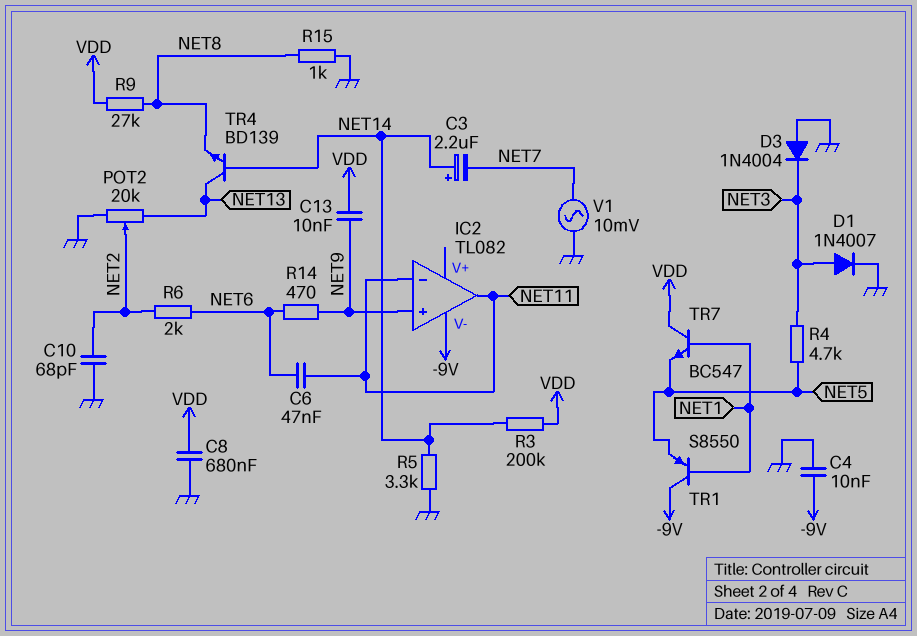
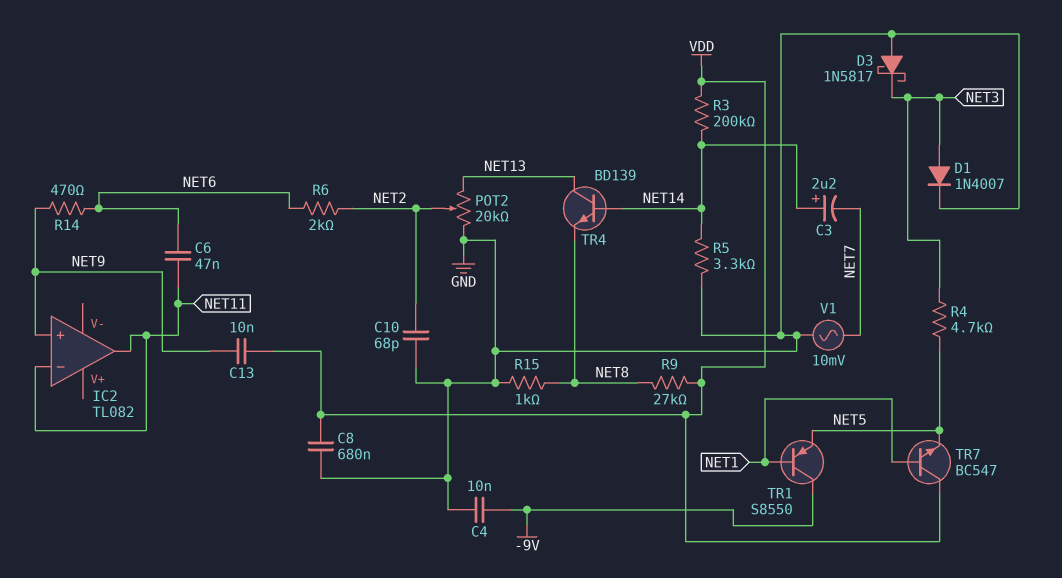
D3: diode 1N4004 (A GND, K NET3) -> schottky 1N5817 (A GND, K NET3)
IC2 pin V-: -9V -> none

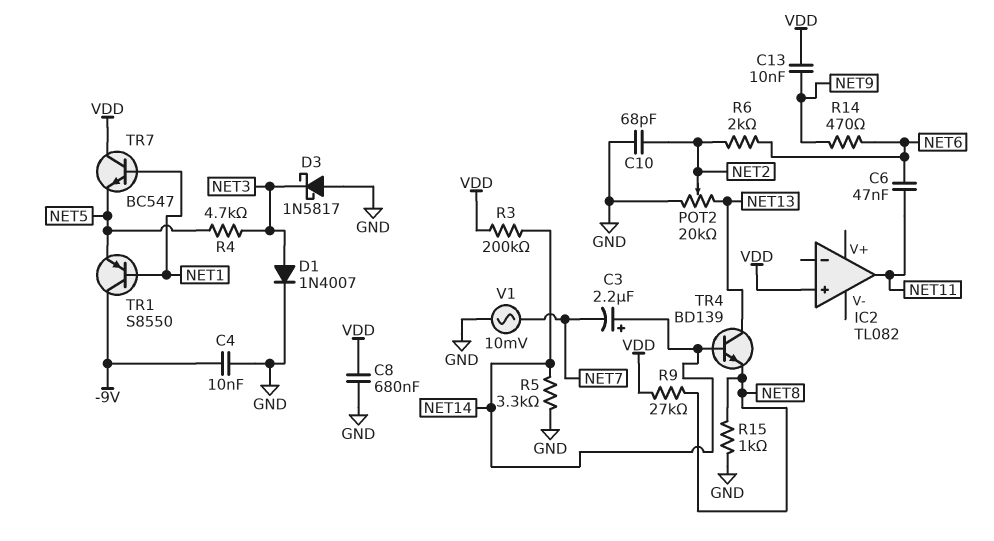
IC2 pin in+: NET9 -> VDD
IC2 pin in-: NET11 -> none

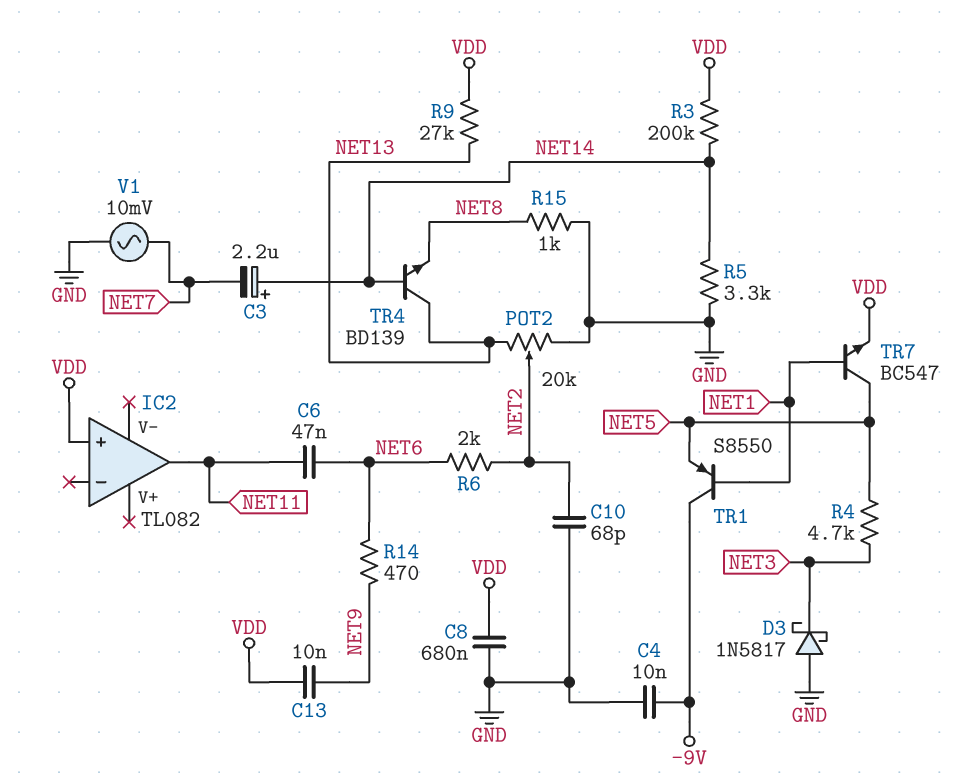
D1: diode 1N4007 (A NET3, K GND) -> none
R9: 27k (NET8, VDD) -> 27k (NET13, VDD)
TR7: NPN BC547 (B NET1, C VDD, E NET5) -> NPN BC547 (B NET1, C NET5, E VDD)

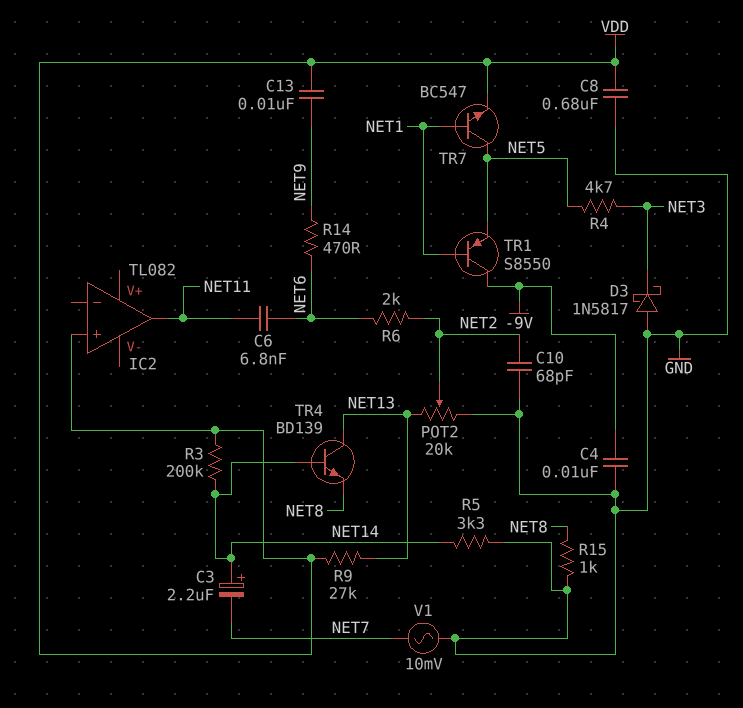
C6: 47nF (NET6, NET11) -> 6.8nF (NET6, NET11)

